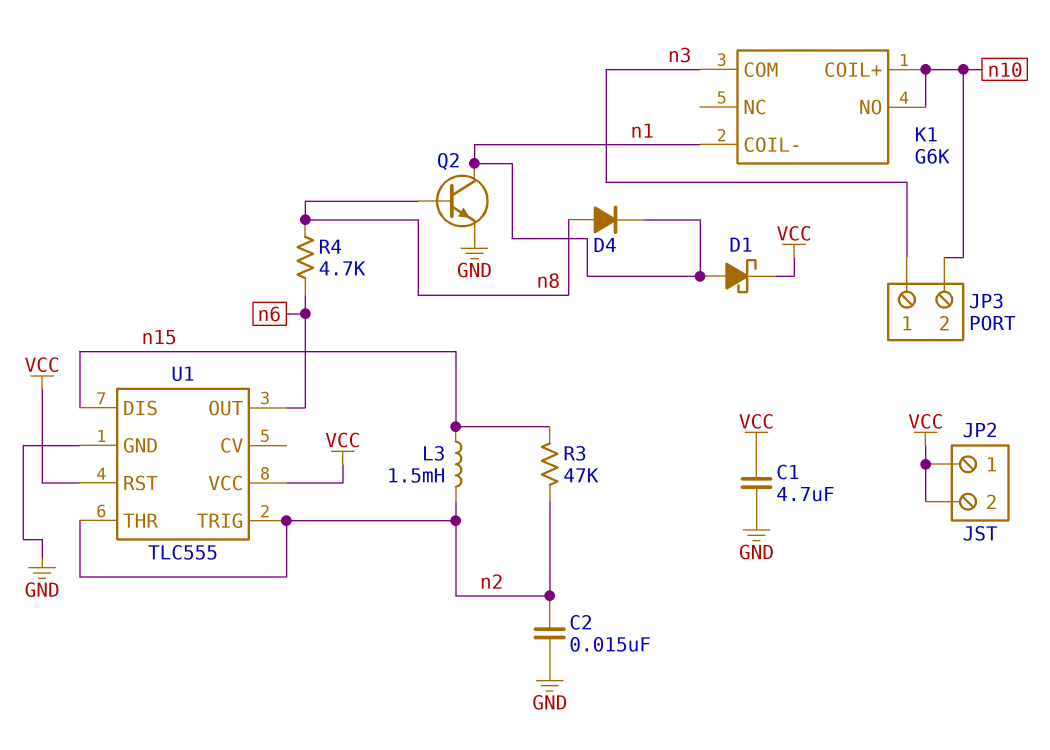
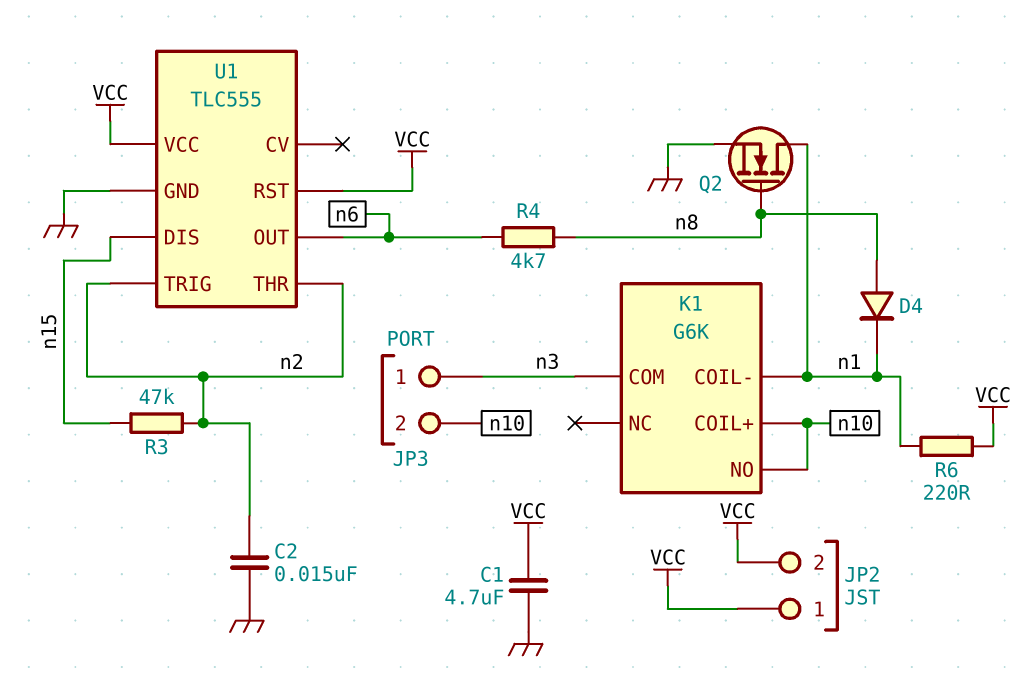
D1: schottky (A n1, K VCC) -> none
L3: 1.5mH (n2, n15) -> none
Q2: NPN (B n8, C n1, E GND) -> NMOS (G n8, D n1, S GND)
R6: none -> 220 (VCC, n1)

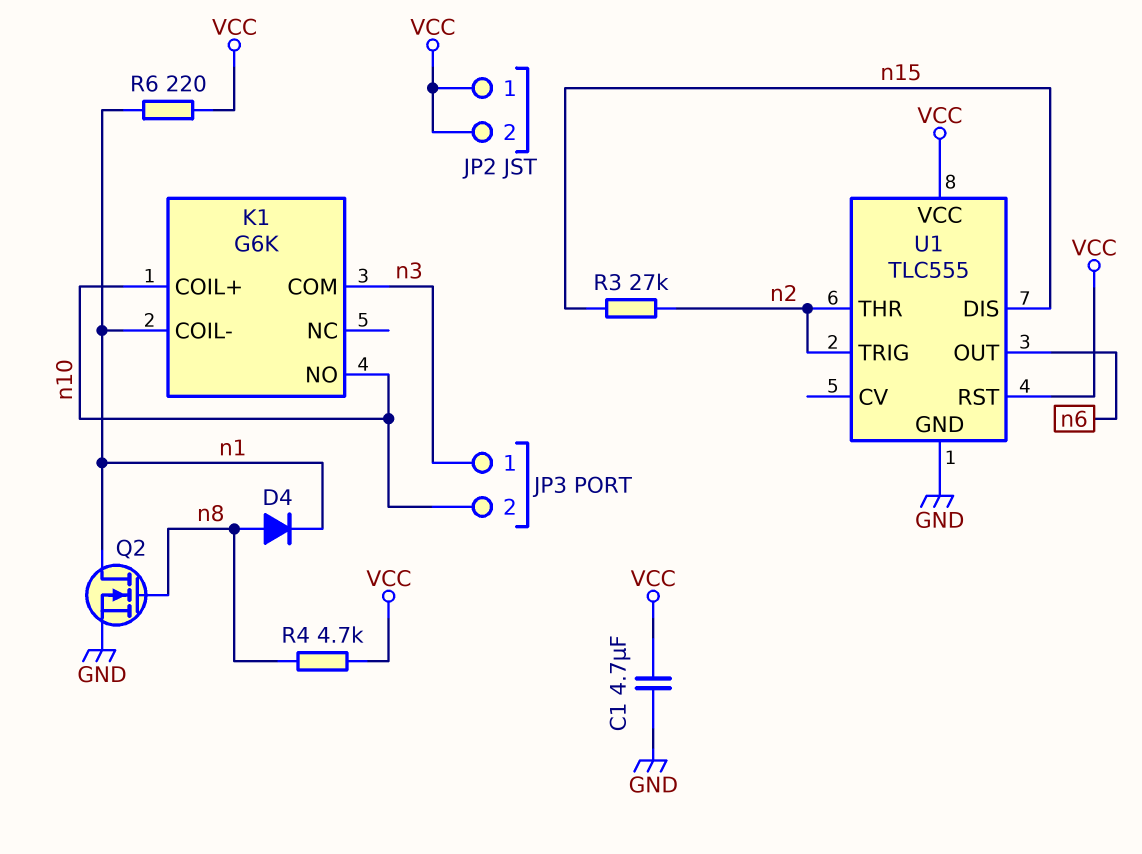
C2: 15nF (GND, n2) -> none
R3: 47k (n2, n15) -> 27k (n2, n15)
R4: 4.7k (n6, n8) -> 4.7k (VCC, n8)

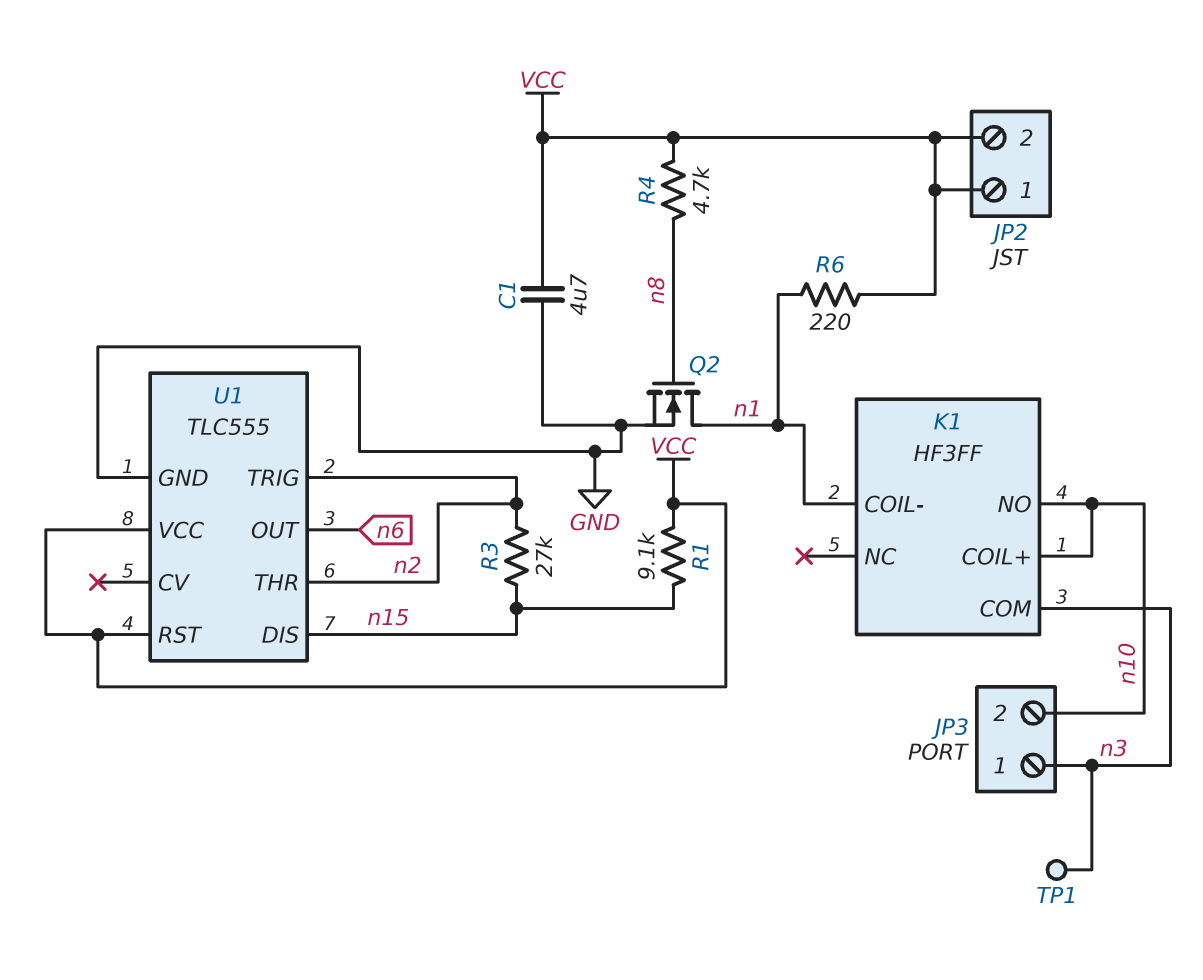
D4: diode (A n8, K n1) -> none
K1: G6K -> HF3FF
R1: none -> 9.1k (VCC, n15)
TP1: none -> test point (n3)

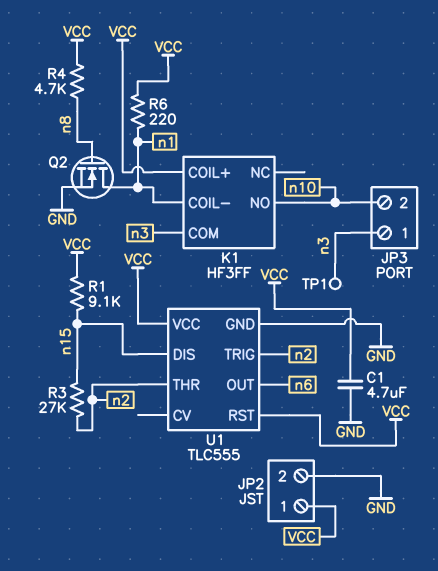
JP2 pin 2: VCC -> GND
K1 pin COIL+: n10 -> VCC

